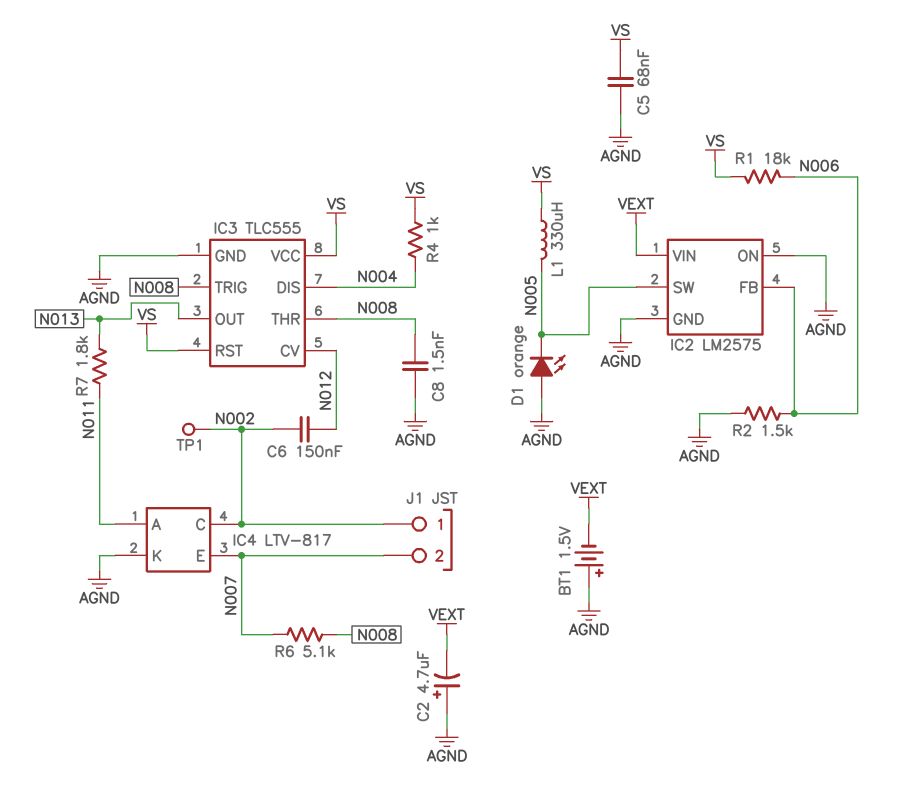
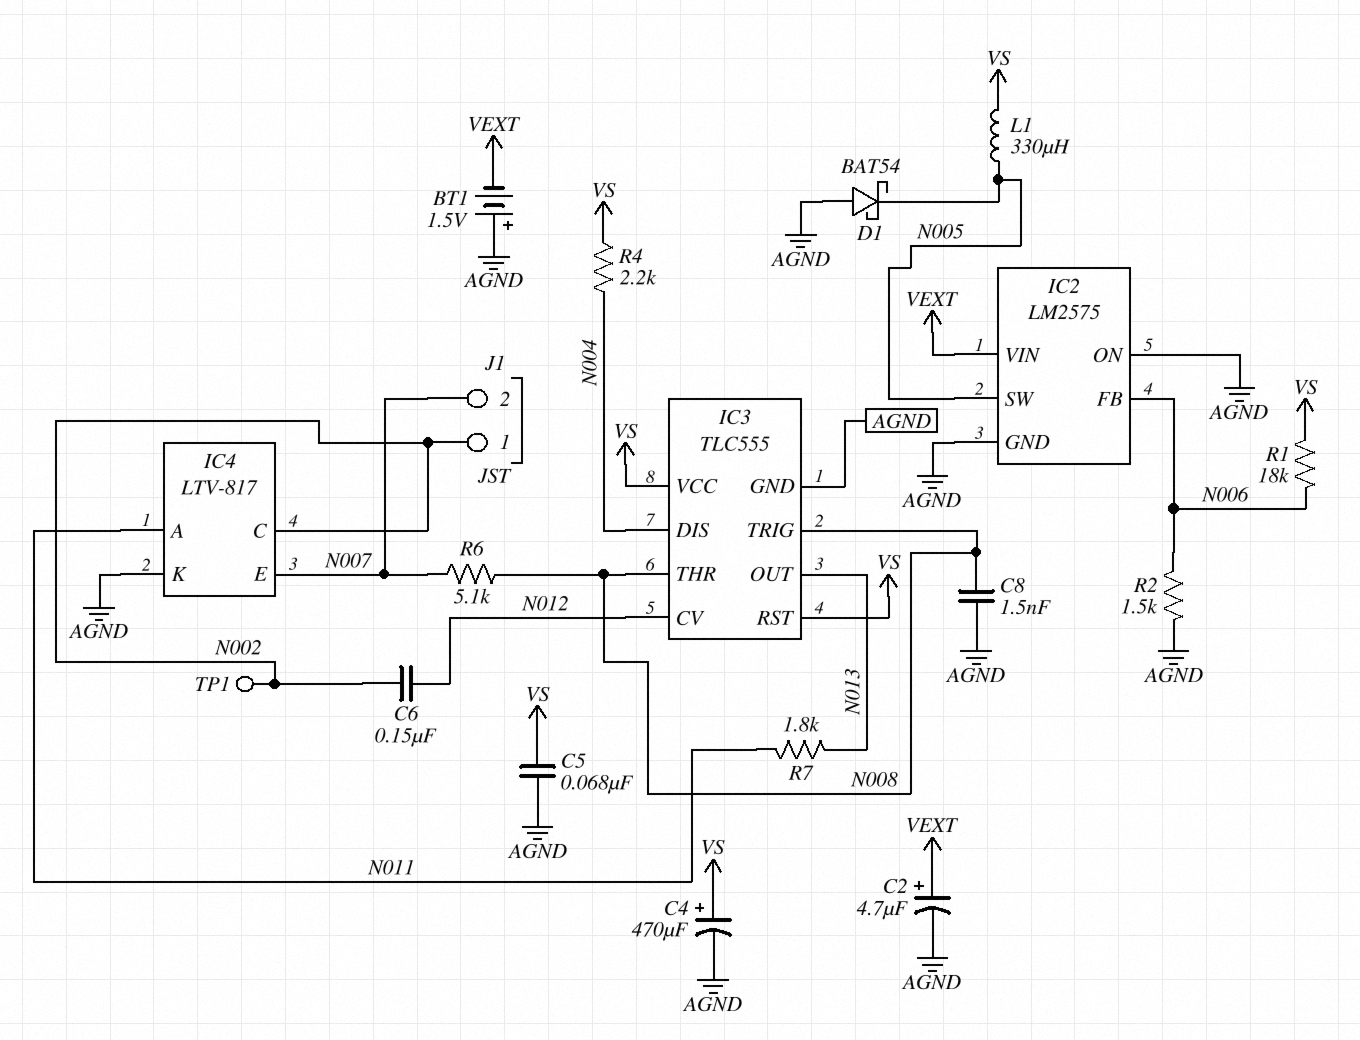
C2: 4.7uF (plus AGND, minus VEXT) -> 4.7uF (plus VEXT, minus AGND)
C4: none -> 470uF (plus VS, minus AGND)
D1: LED orange (A AGND, K N005) -> schottky BAT54 (A AGND, K N005)
R4: 1k (N004, VS) -> 2.2k (N004, VS)

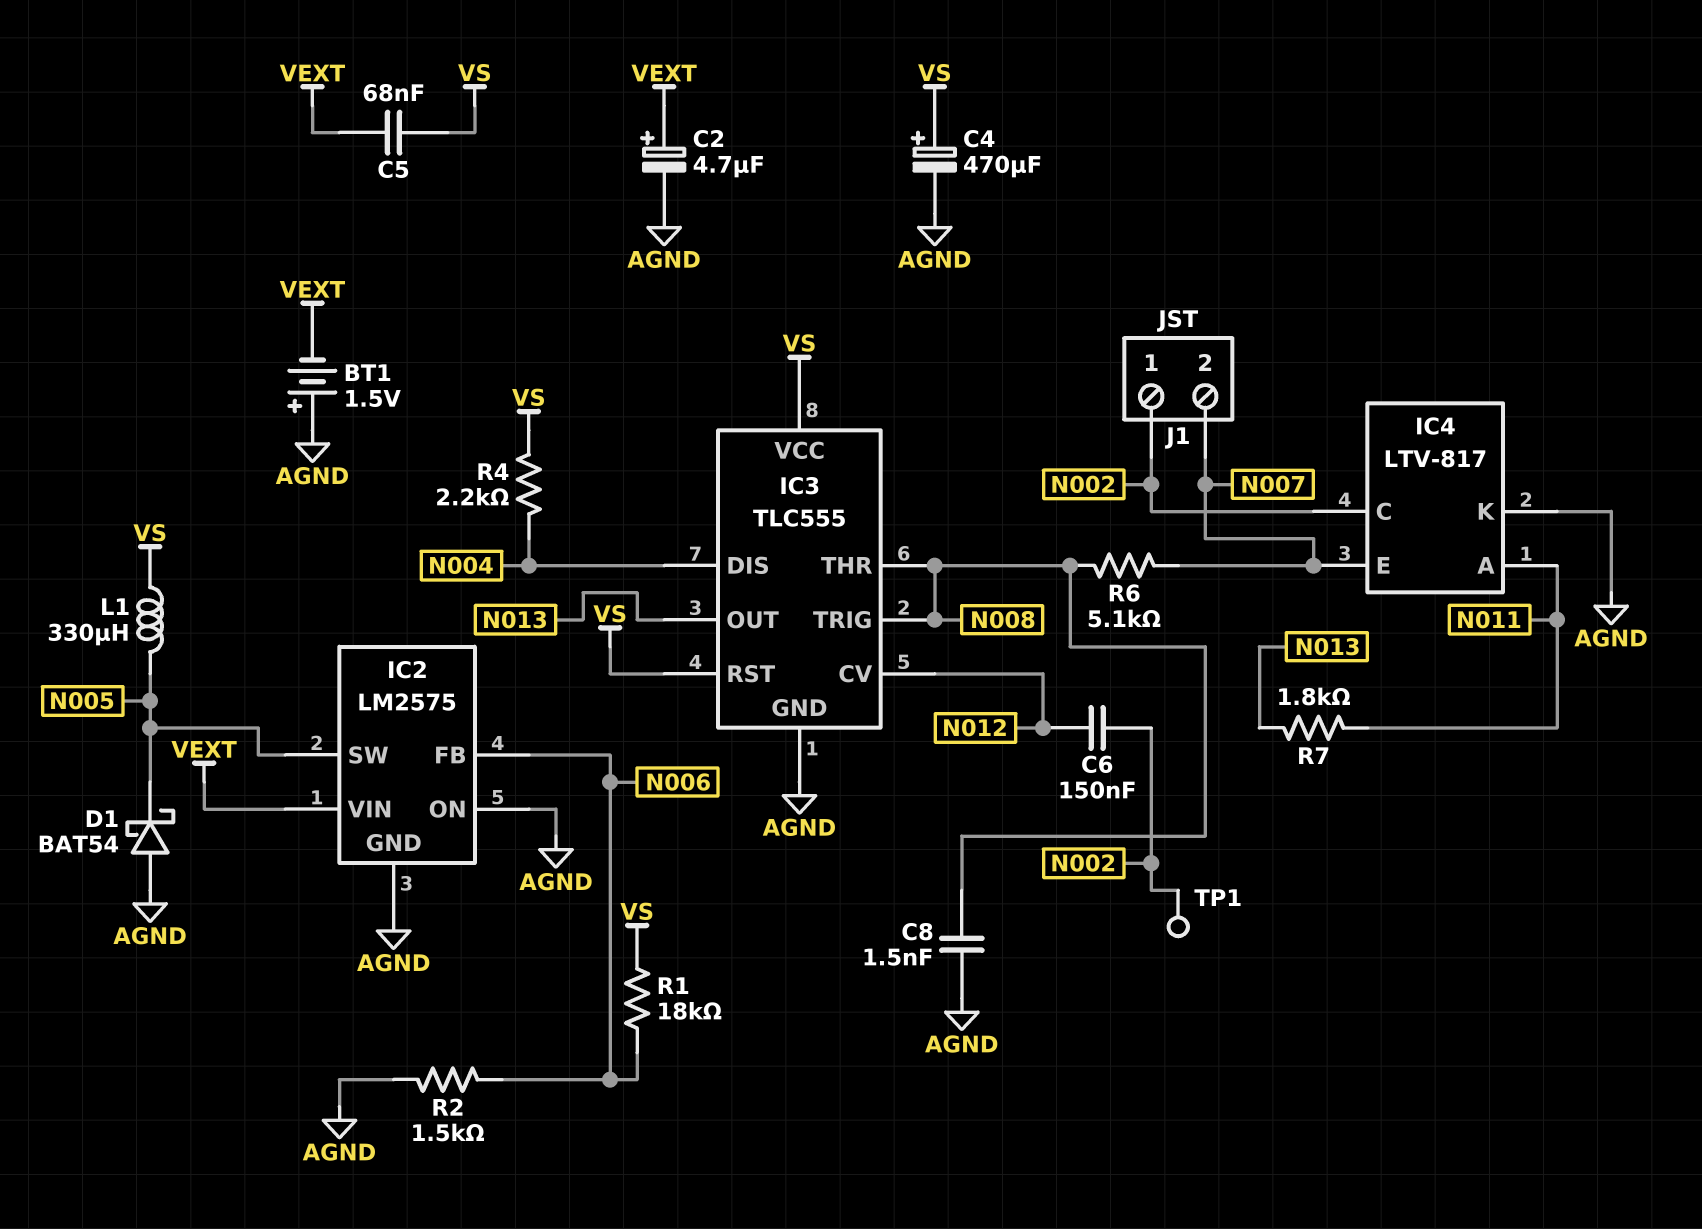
C5: 68nF (AGND, VS) -> 68nF (VEXT, VS)

